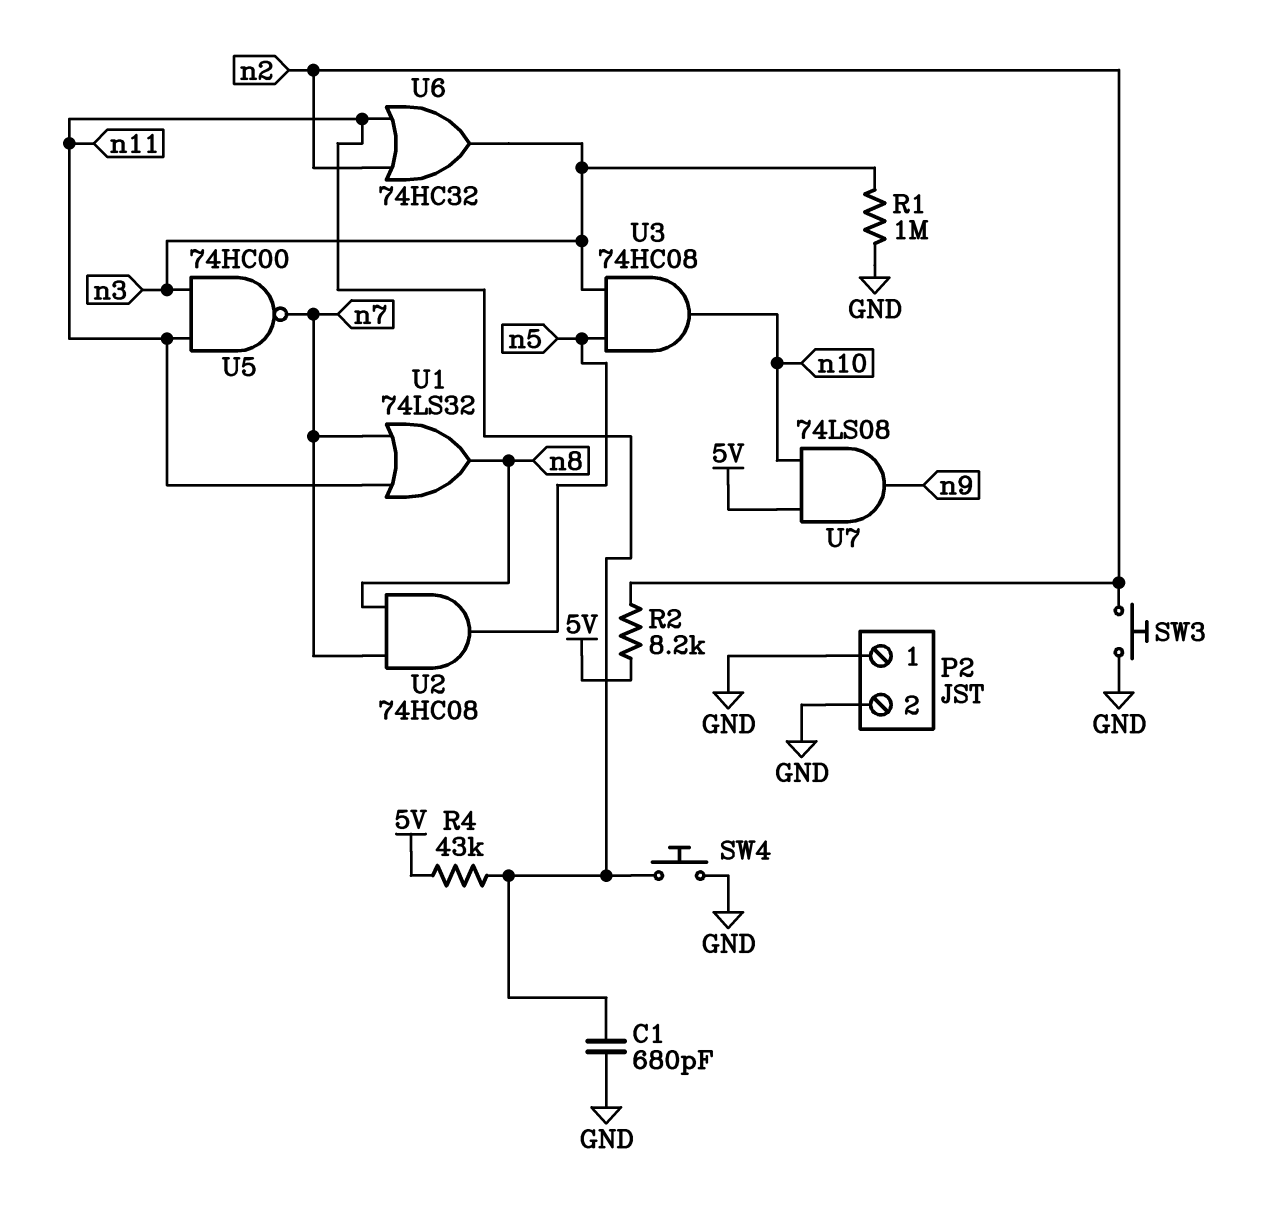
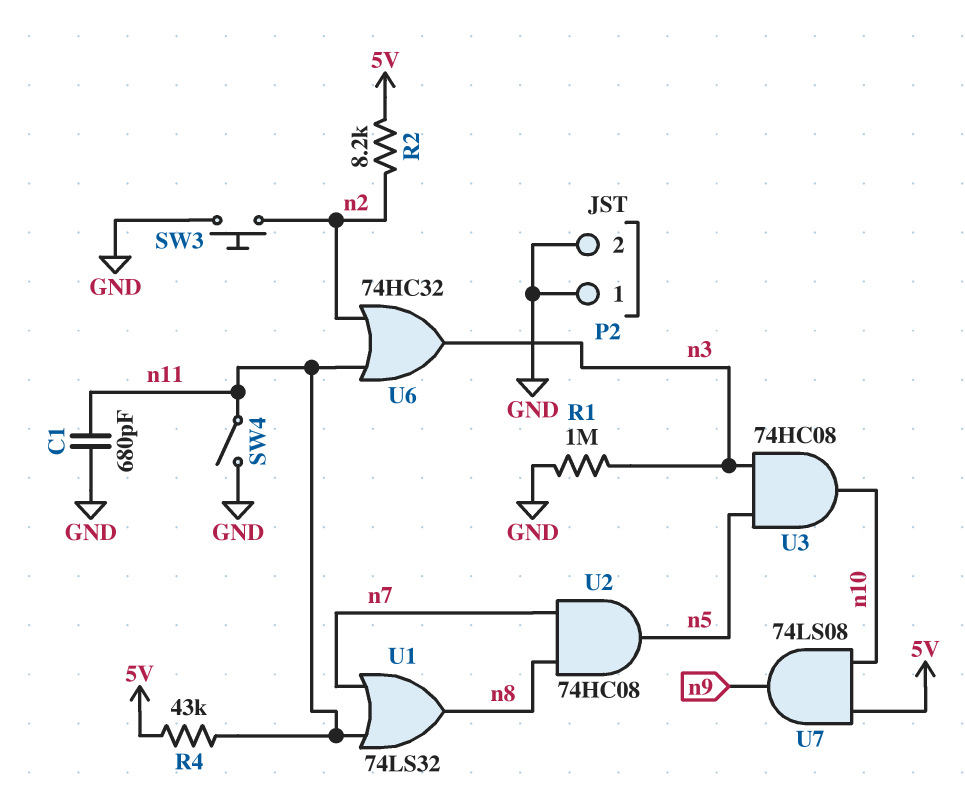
SW4: button (GND, n11) -> switch (GND, n11)
U5: NAND 74HC00 (in n3, in n11, out n7) -> none

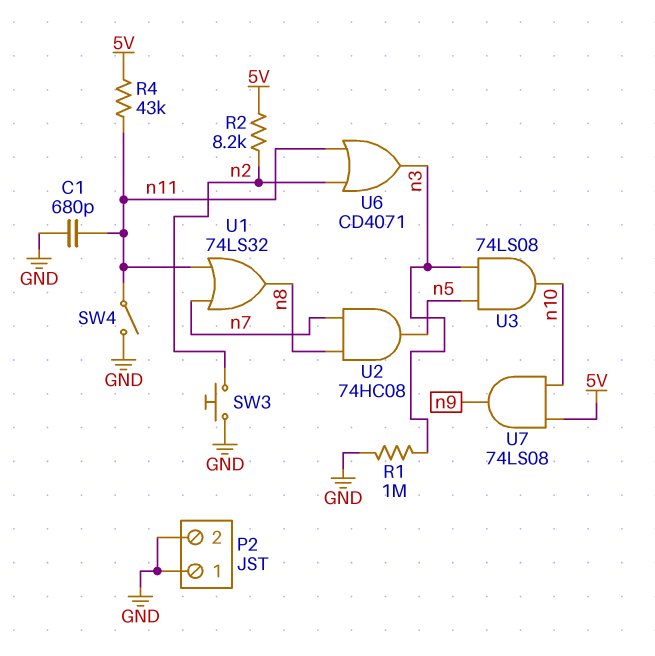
U3: AND 74HC08 (in n3, in n5, out n10) -> AND 74LS08 (in n3, in n5, out n10)
U6: OR 74HC32 (in n2, in n11, out n3) -> OR CD4071 (in n2, in n11, out n3)

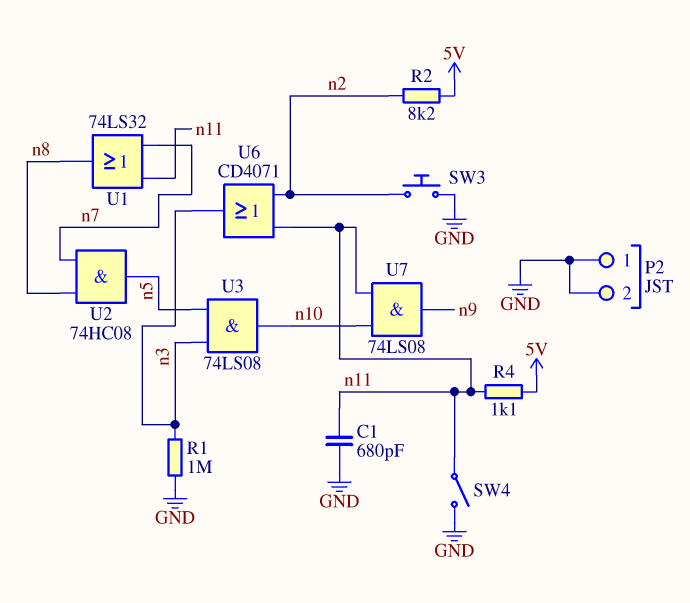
R4: 43k (5V, n11) -> 1.1k (5V, n11)
U7: AND 74LS08 (in 5V, in n10, out n9) -> AND 74LS08 (in n10, in n11, out n9)

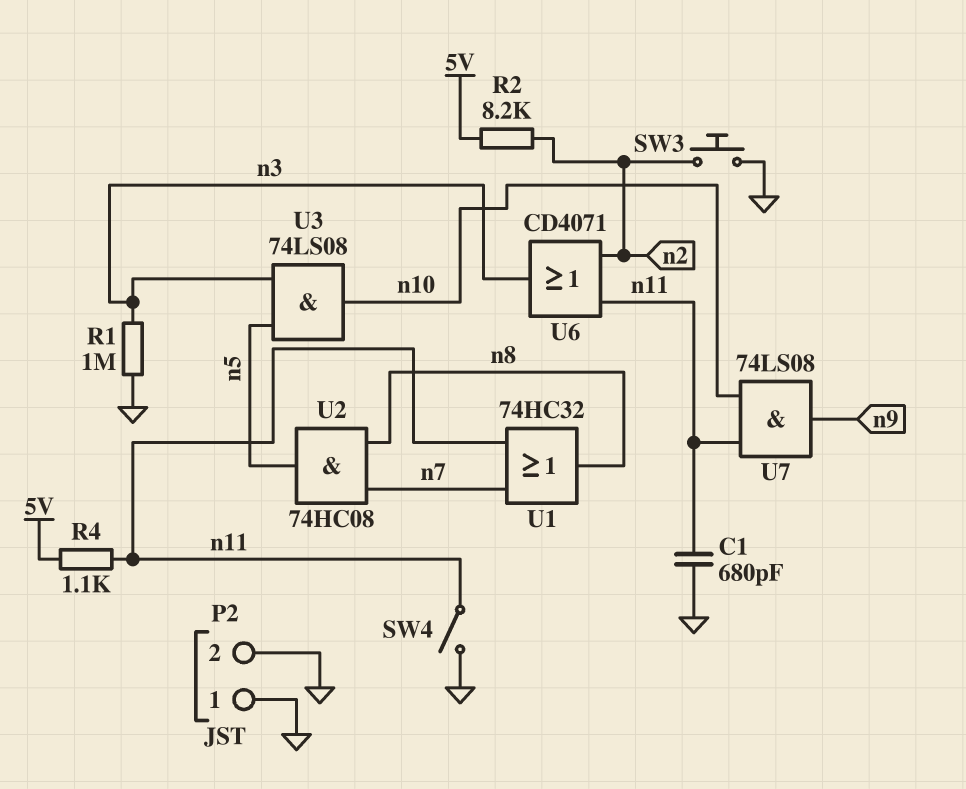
U1: OR 74LS32 (in n7, in n11, out n8) -> OR 74HC32 (in n7, in n11, out n8)

